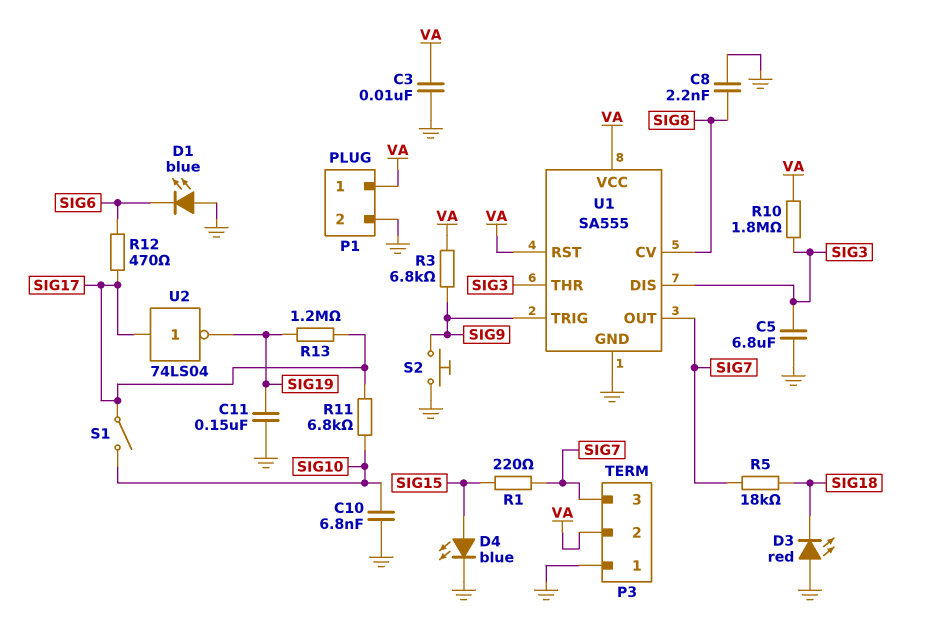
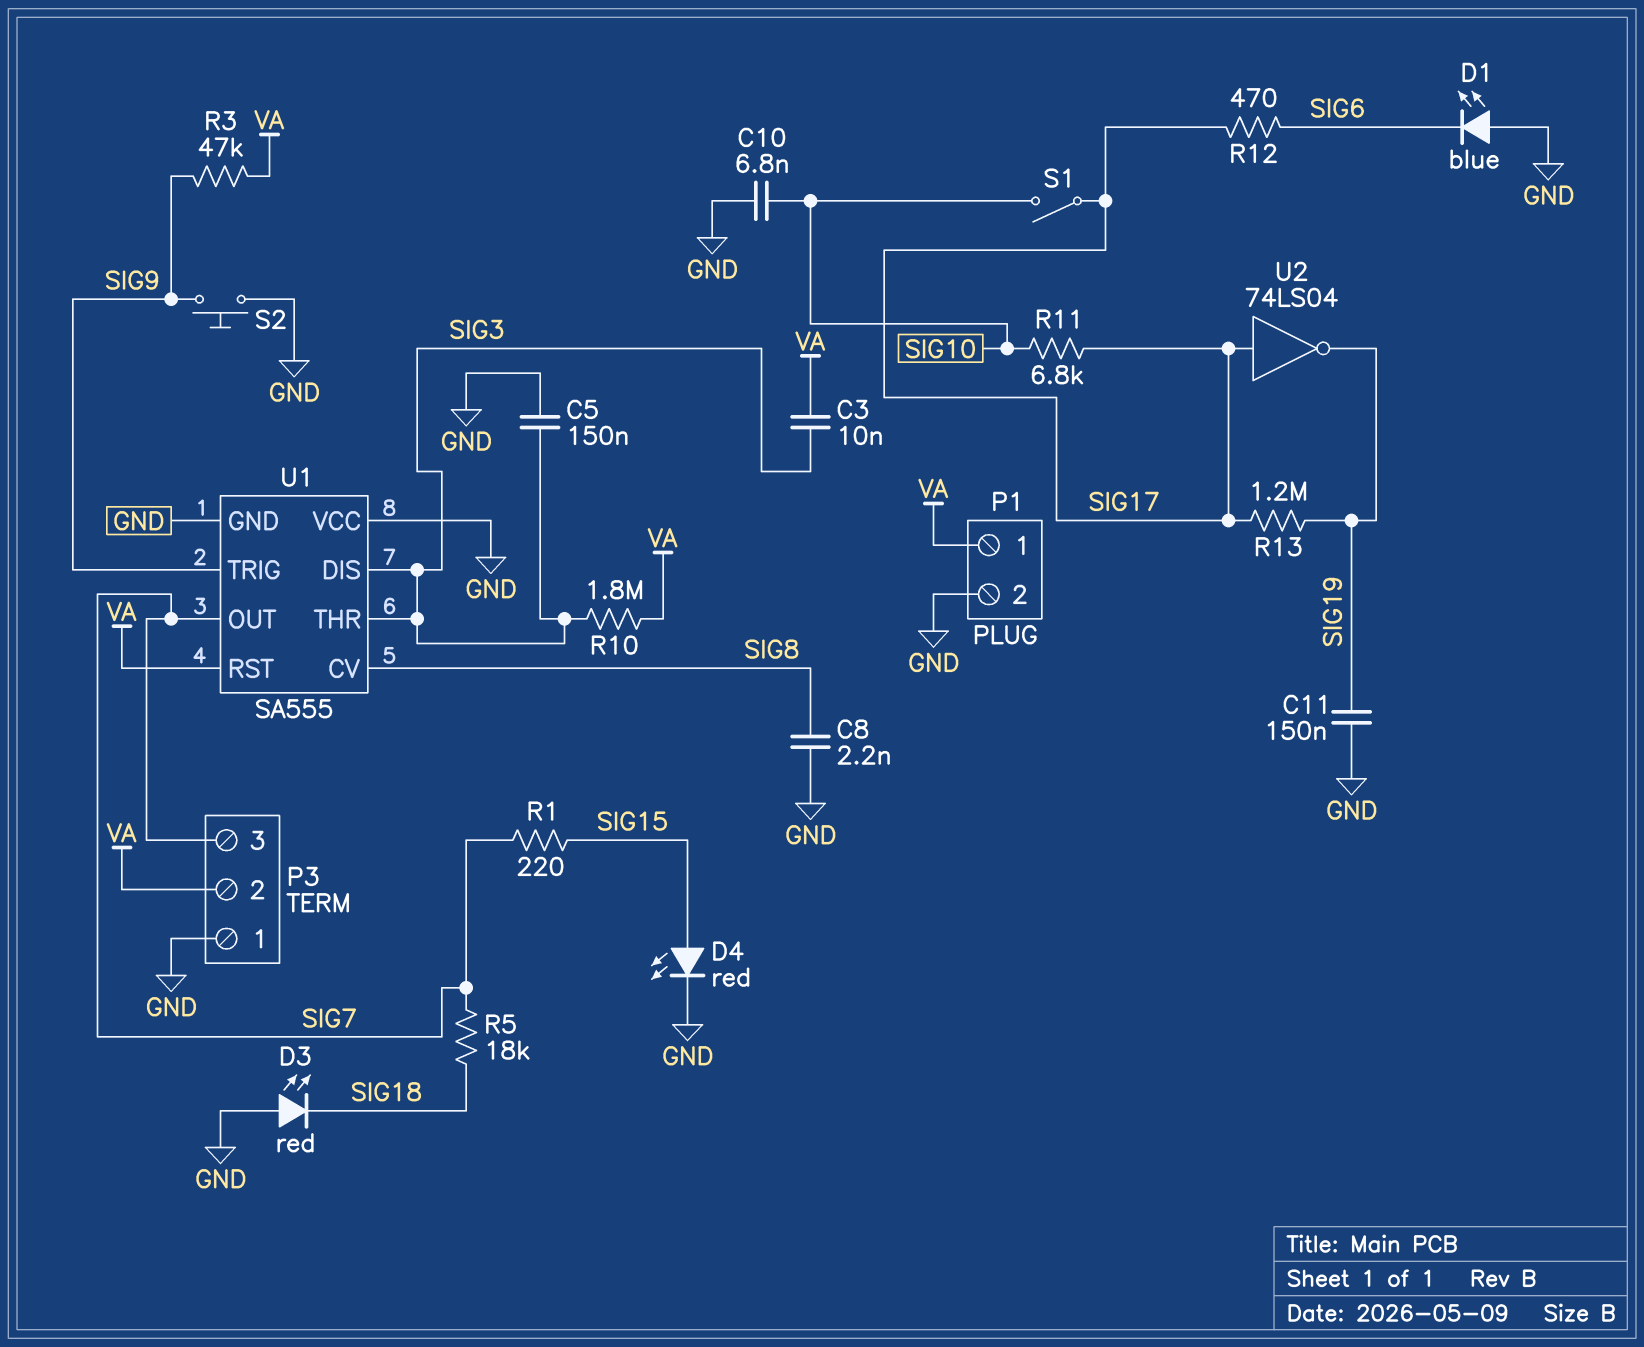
C3: 10nF (GND, VA) -> 10nF (SIG3, VA)
C5: 6.8uF (GND, SIG3) -> 150nF (GND, SIG3)
D4: LED blue (A SIG15, K GND) -> LED red (A SIG15, K GND)
R3: 6.8k (SIG9, VA) -> 47k (SIG9, VA)
U1 pin VCC: VA -> GND

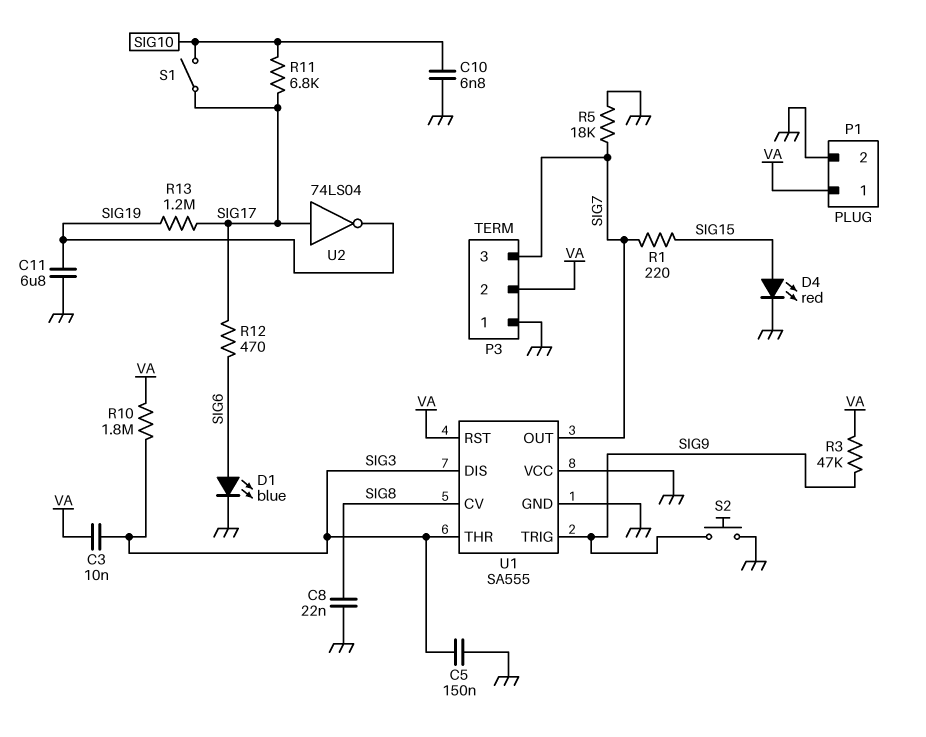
C8: 2.2nF (GND, SIG8) -> 22nF (GND, SIG8)
C11: 150nF (GND, SIG19) -> 6.8uF (GND, SIG19)
D1: LED blue (A GND, K SIG6) -> LED blue (A SIG6, K GND)
D3: LED red (A GND, K SIG18) -> none
R5: 18k (SIG7, SIG18) -> 18k (GND, SIG7)

